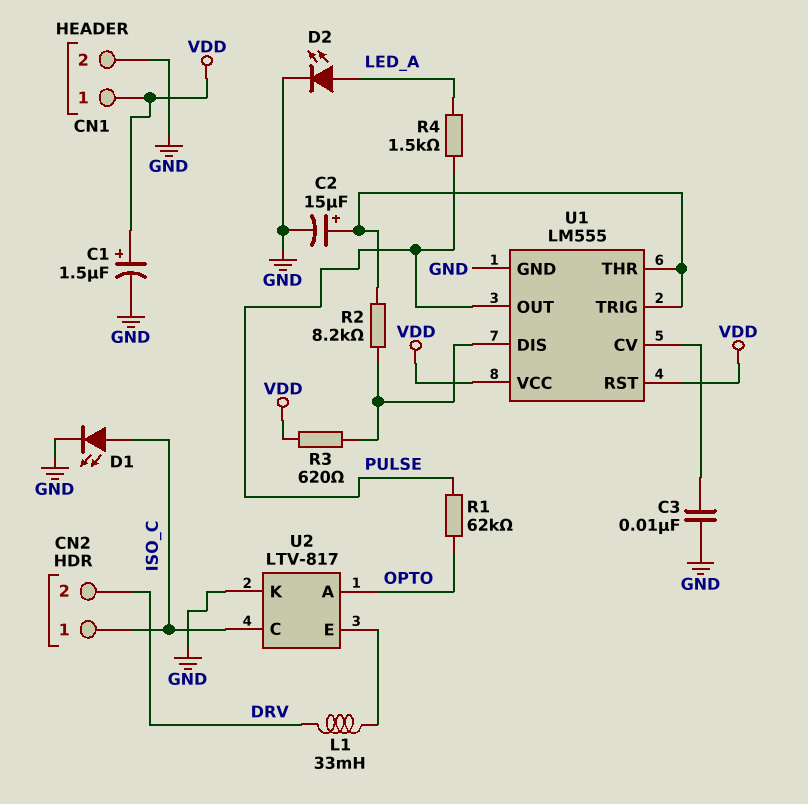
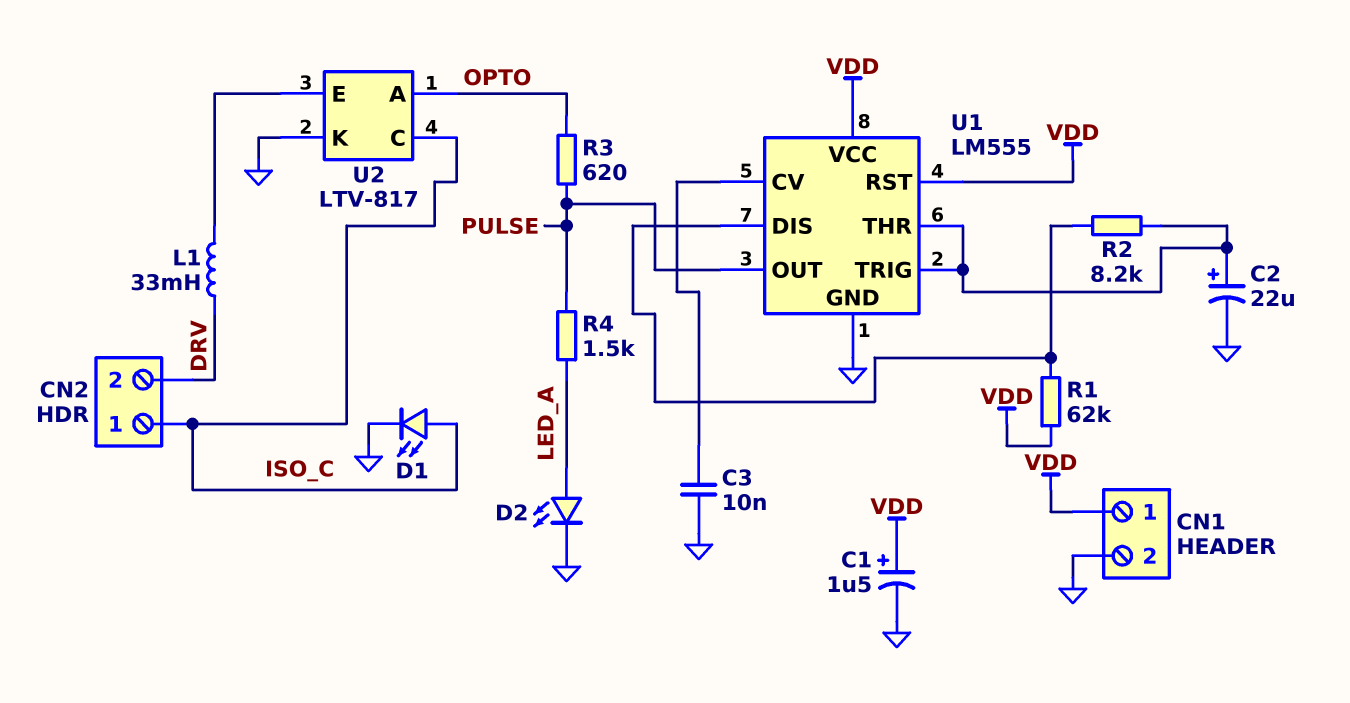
C2: 15uF (plus U1/THR, minus GND) -> 22uF (plus U1/THR, minus GND)
R1: 62k (OPTO, PULSE) -> 62k (U1/DIS, VDD)
R3: 620 (U1/DIS, VDD) -> 620 (OPTO, PULSE)

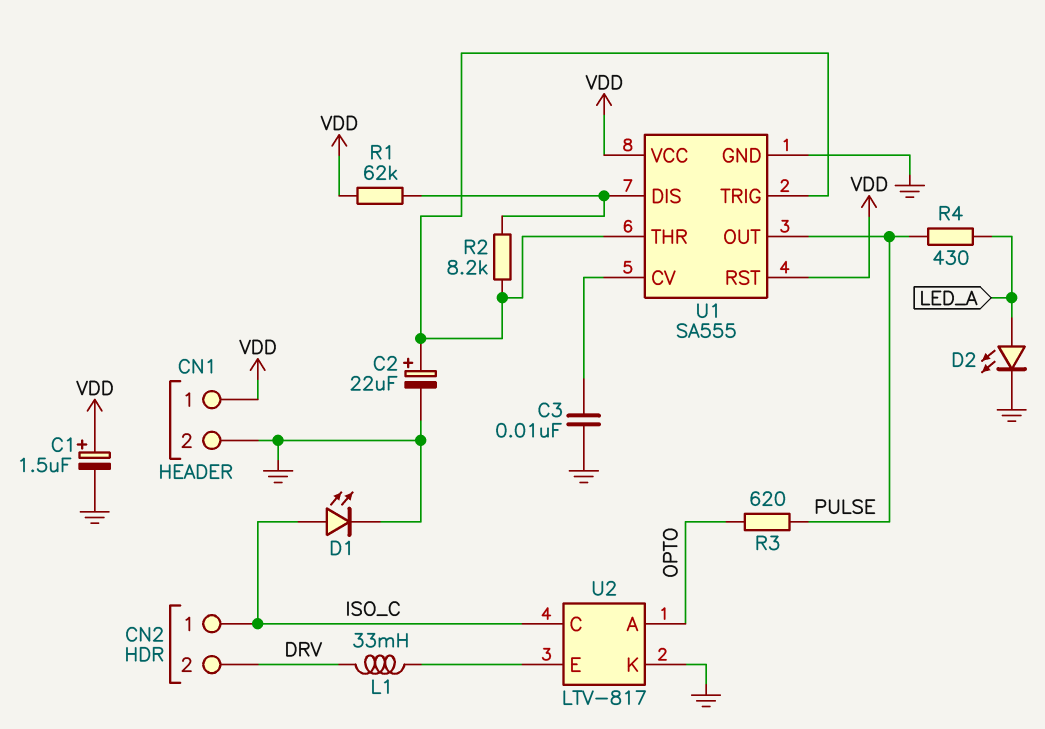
R4: 1.5k (LED_A, PULSE) -> 430 (LED_A, PULSE)
U1: LM555 -> SA555

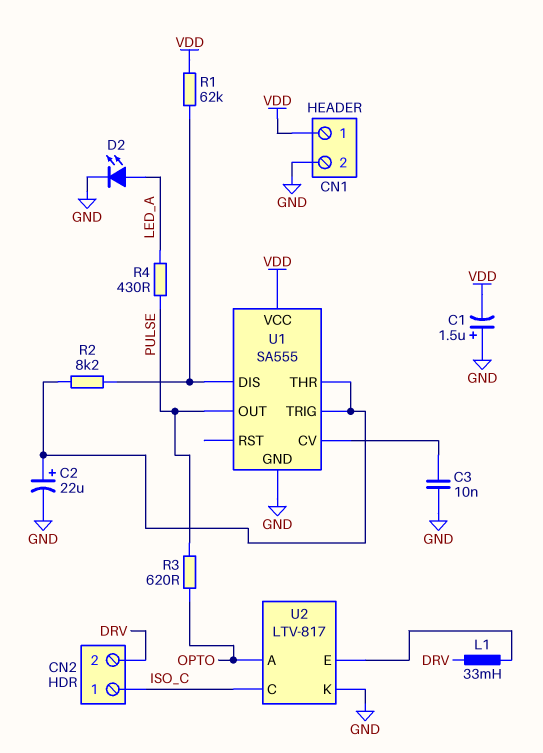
C1: 1.5uF (plus VDD, minus GND) -> 1.5uF (plus GND, minus VDD)
D1: LED (A ISO_C, K GND) -> none
U1 pin RST: VDD -> none

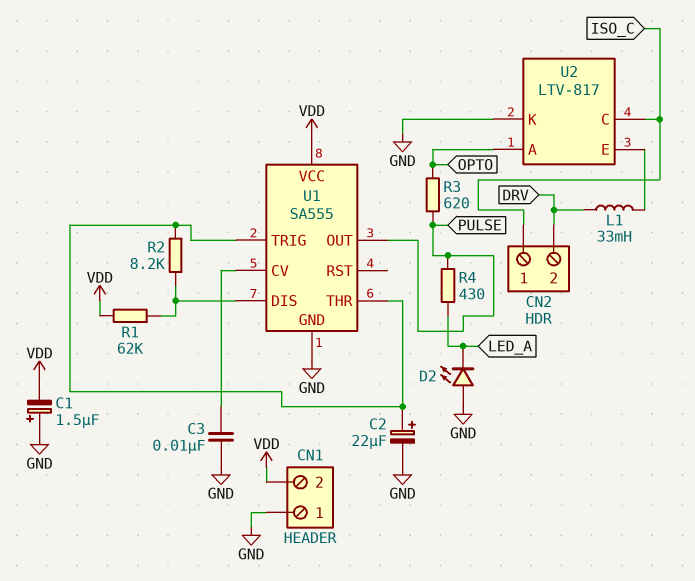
CN1 pin 1: VDD -> GND
CN1 pin 2: GND -> VDD
D2: LED (A LED_A, K GND) -> LED (A GND, K LED_A)

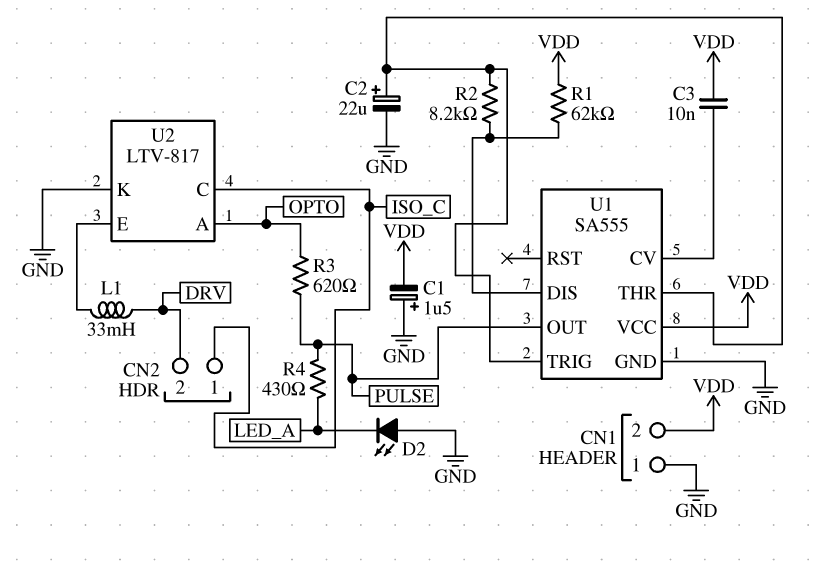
C3: 10nF (GND, U1/CV) -> 10nF (U1/CV, VDD)

